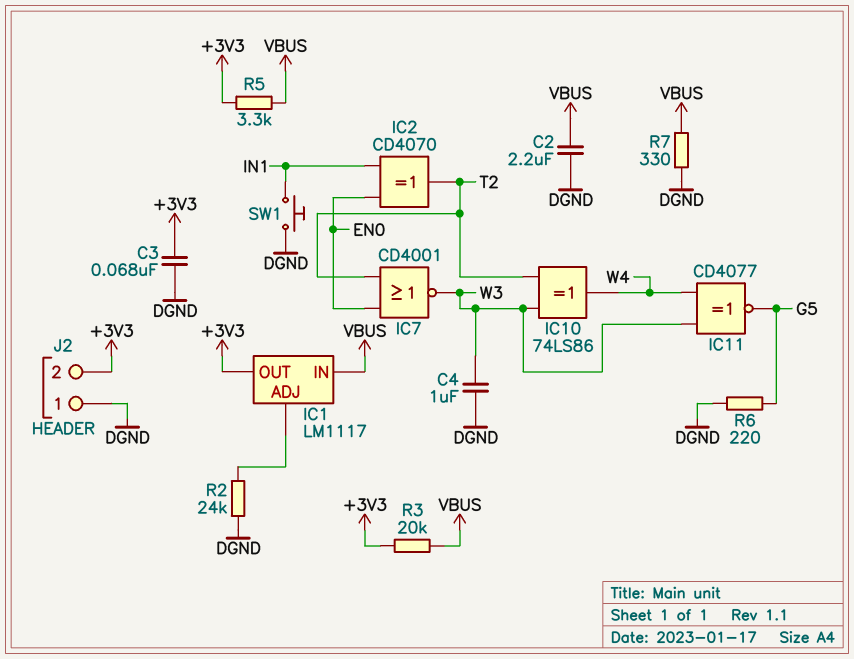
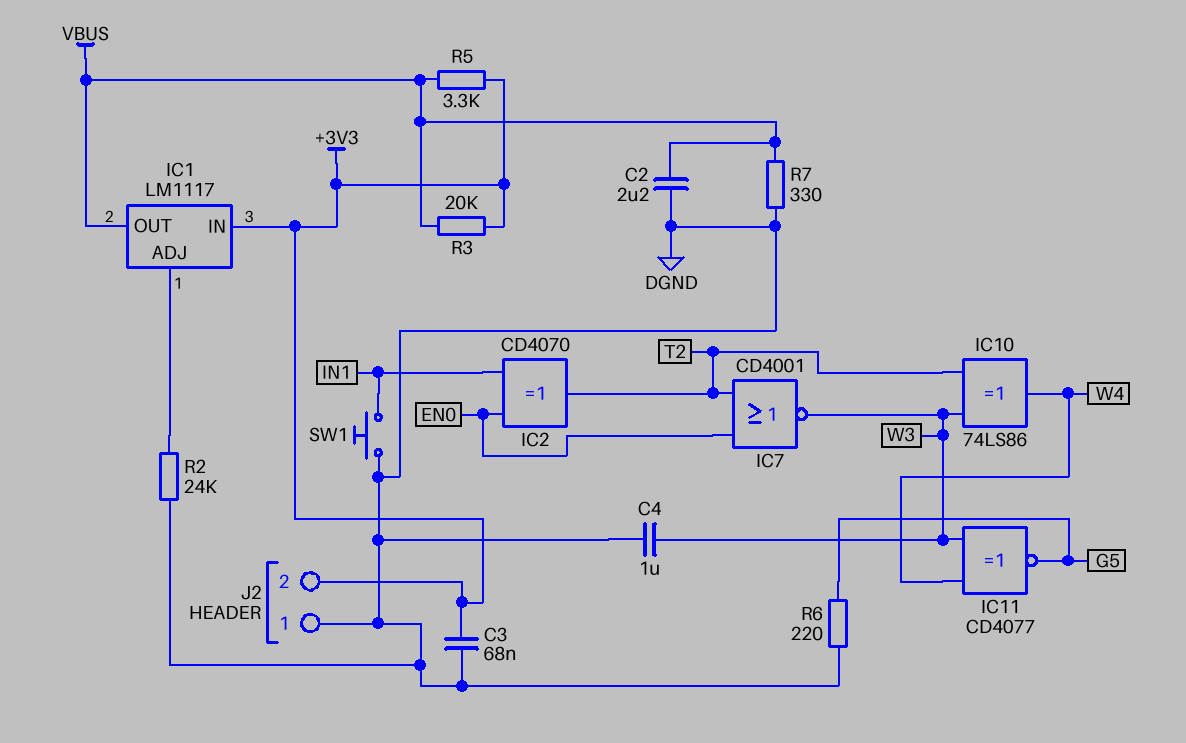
IC1 pin IN: VBUS -> +3V3
IC1 pin OUT: +3V3 -> VBUS

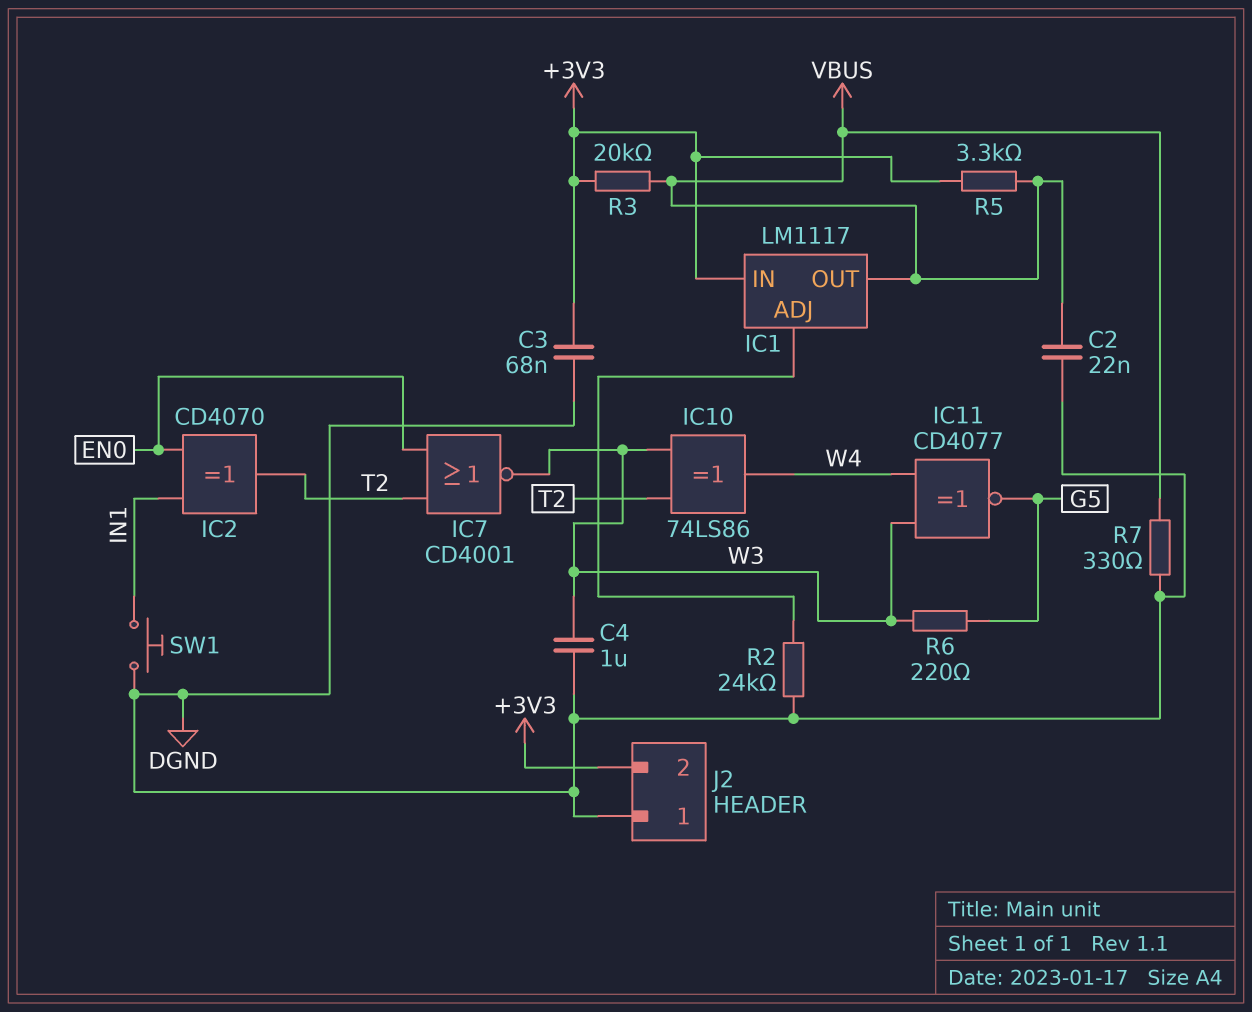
C2: 2.2uF (DGND, VBUS) -> 22nF (DGND, VBUS)
R6: 220 (DGND, G5) -> 220 (G5, W3)

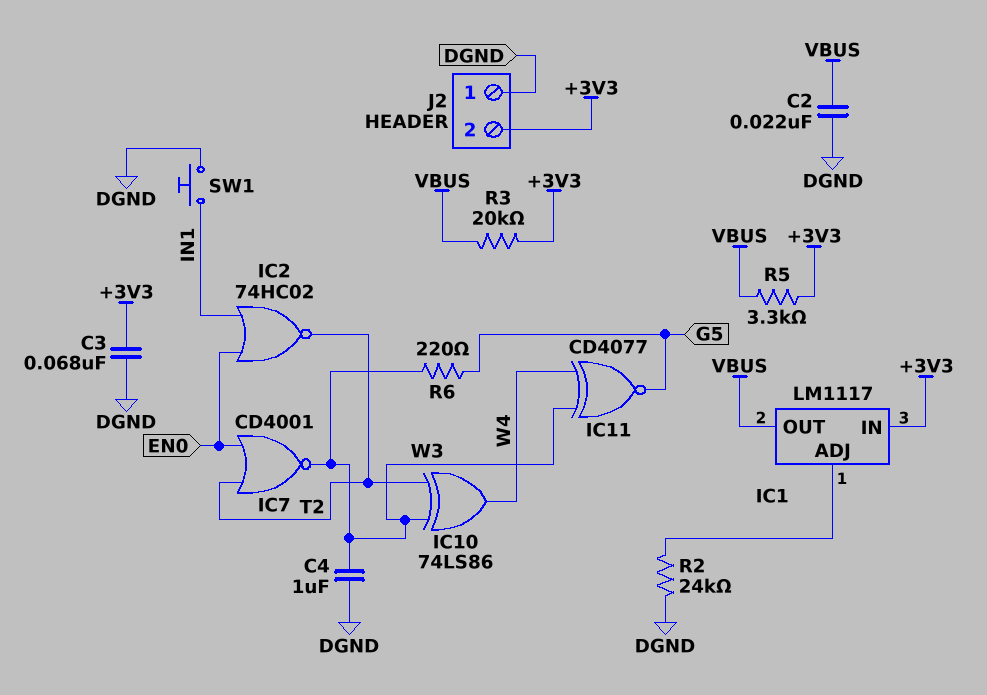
IC2: XOR CD4070 (in EN0, in IN1, out T2) -> NOR 74HC02 (in EN0, in IN1, out T2)
R7: 330 (DGND, VBUS) -> none

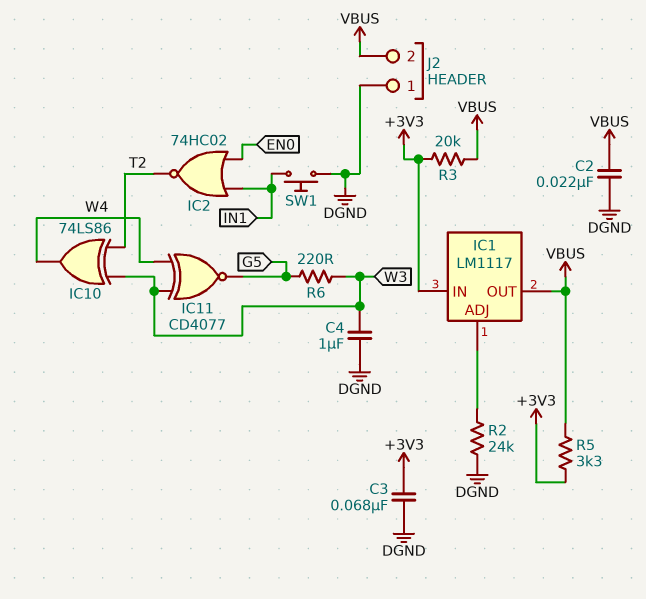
IC7: NOR CD4001 (in EN0, in T2, out W3) -> none
J2 pin 2: +3V3 -> VBUS

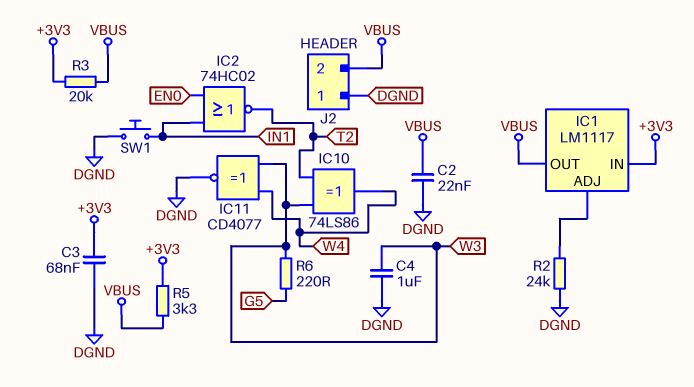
IC11: XNOR CD4077 (in W3, in W4, out G5) -> XNOR CD4077 (in W3, in W4, out DGND)

